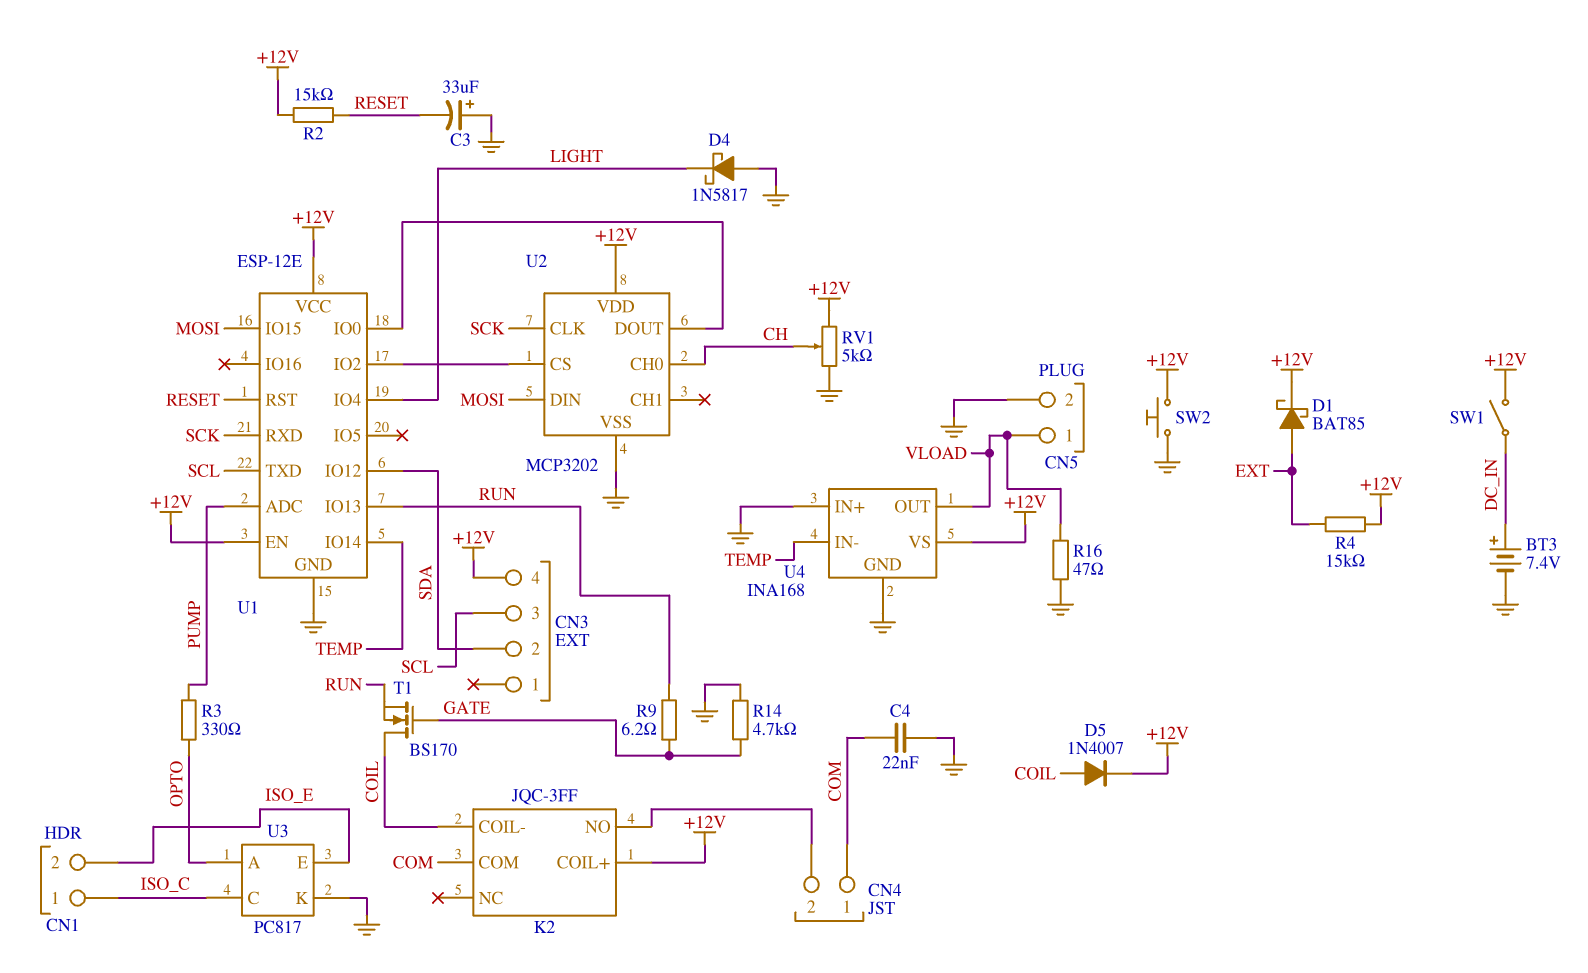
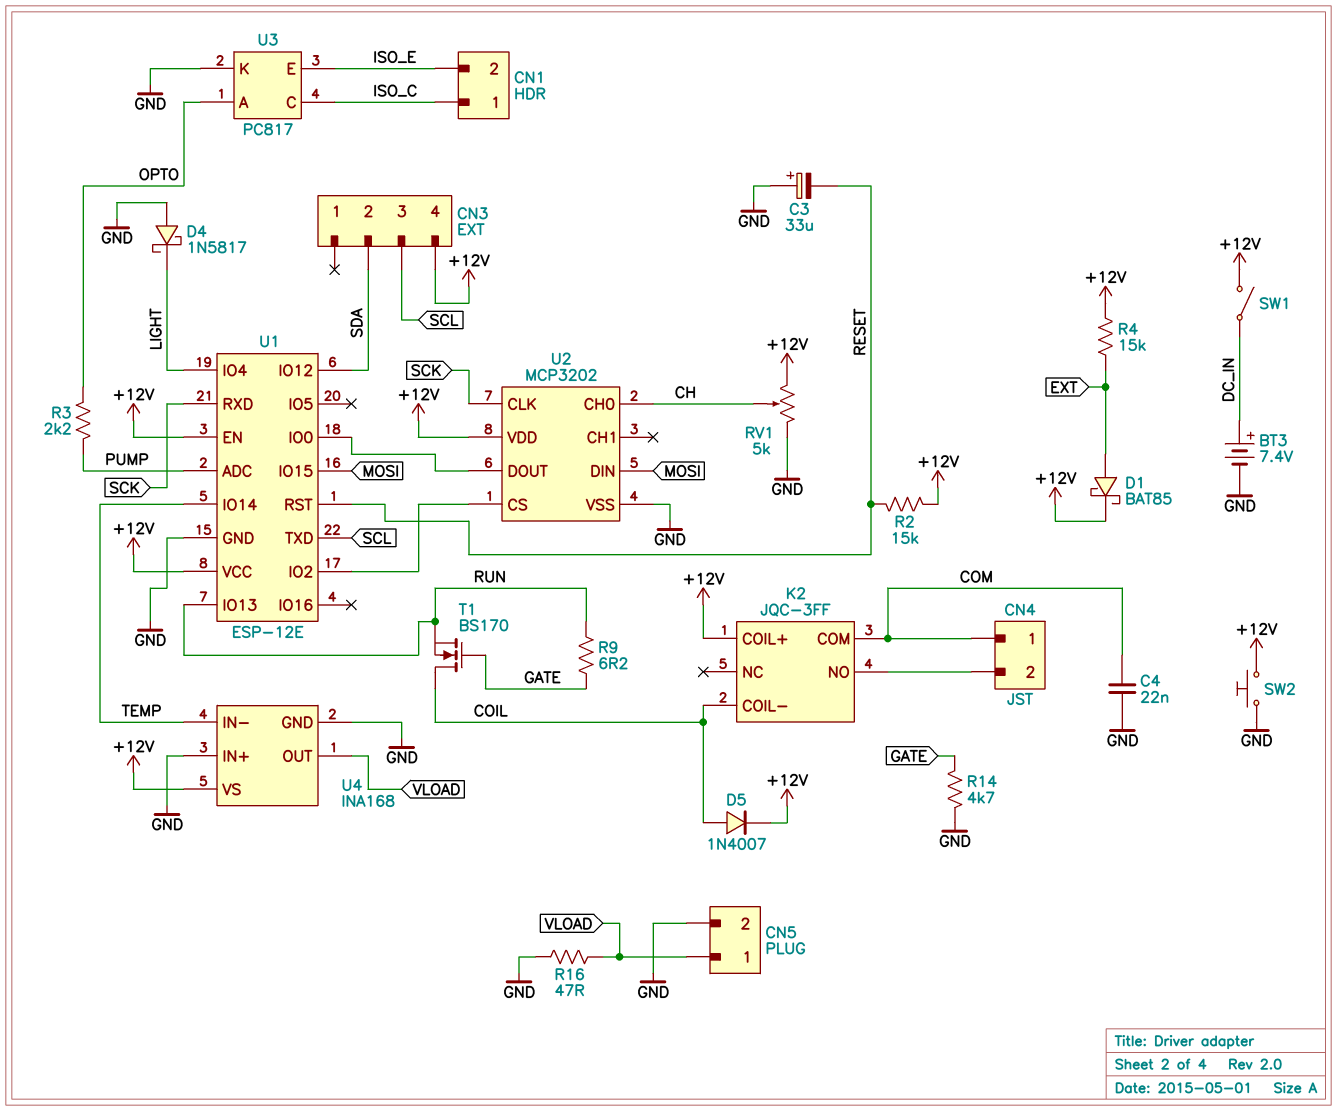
R3: 330 (OPTO, PUMP) -> 2.2k (OPTO, PUMP)

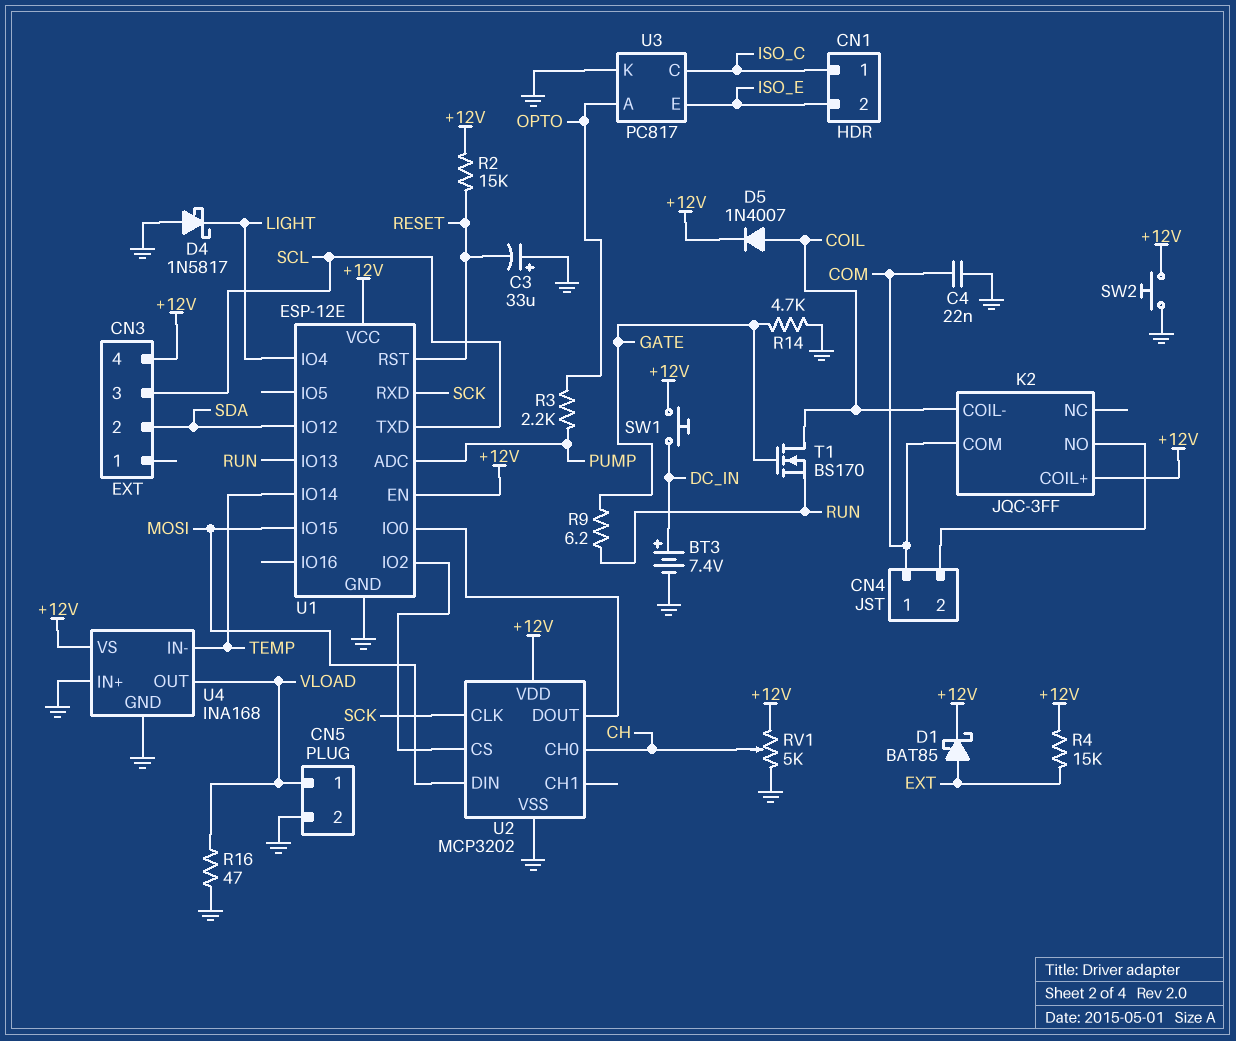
SW1: switch (+12V, DC_IN) -> button (+12V, DC_IN)

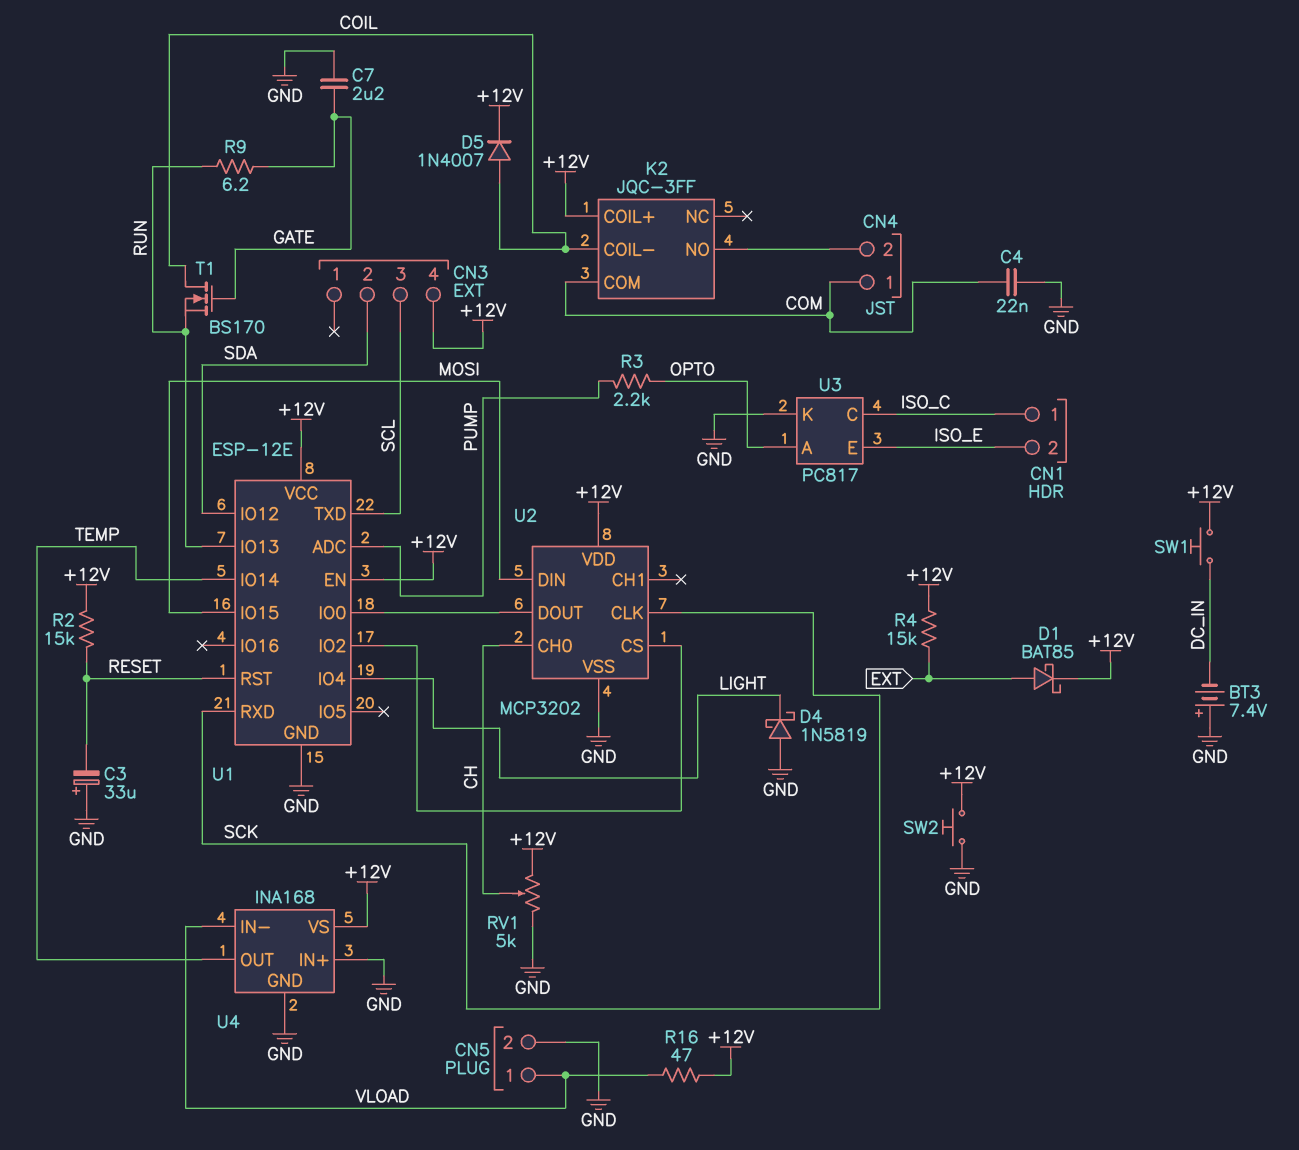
BT3: 7.4V (plus DC_IN, minus GND) -> 7.4V (plus GND, minus DC_IN)
C7: none -> 2.2uF (GATE, GND)
D4: schottky 1N5817 (A GND, K LIGHT) -> schottky 1N5819 (A GND, K LIGHT)
R14: 4.7k (GATE, GND) -> none
R16: 47 (GND, VLOAD) -> 47 (+12V, VLOAD)
U4 pin IN-: TEMP -> VLOAD
U4 pin OUT: VLOAD -> TEMP

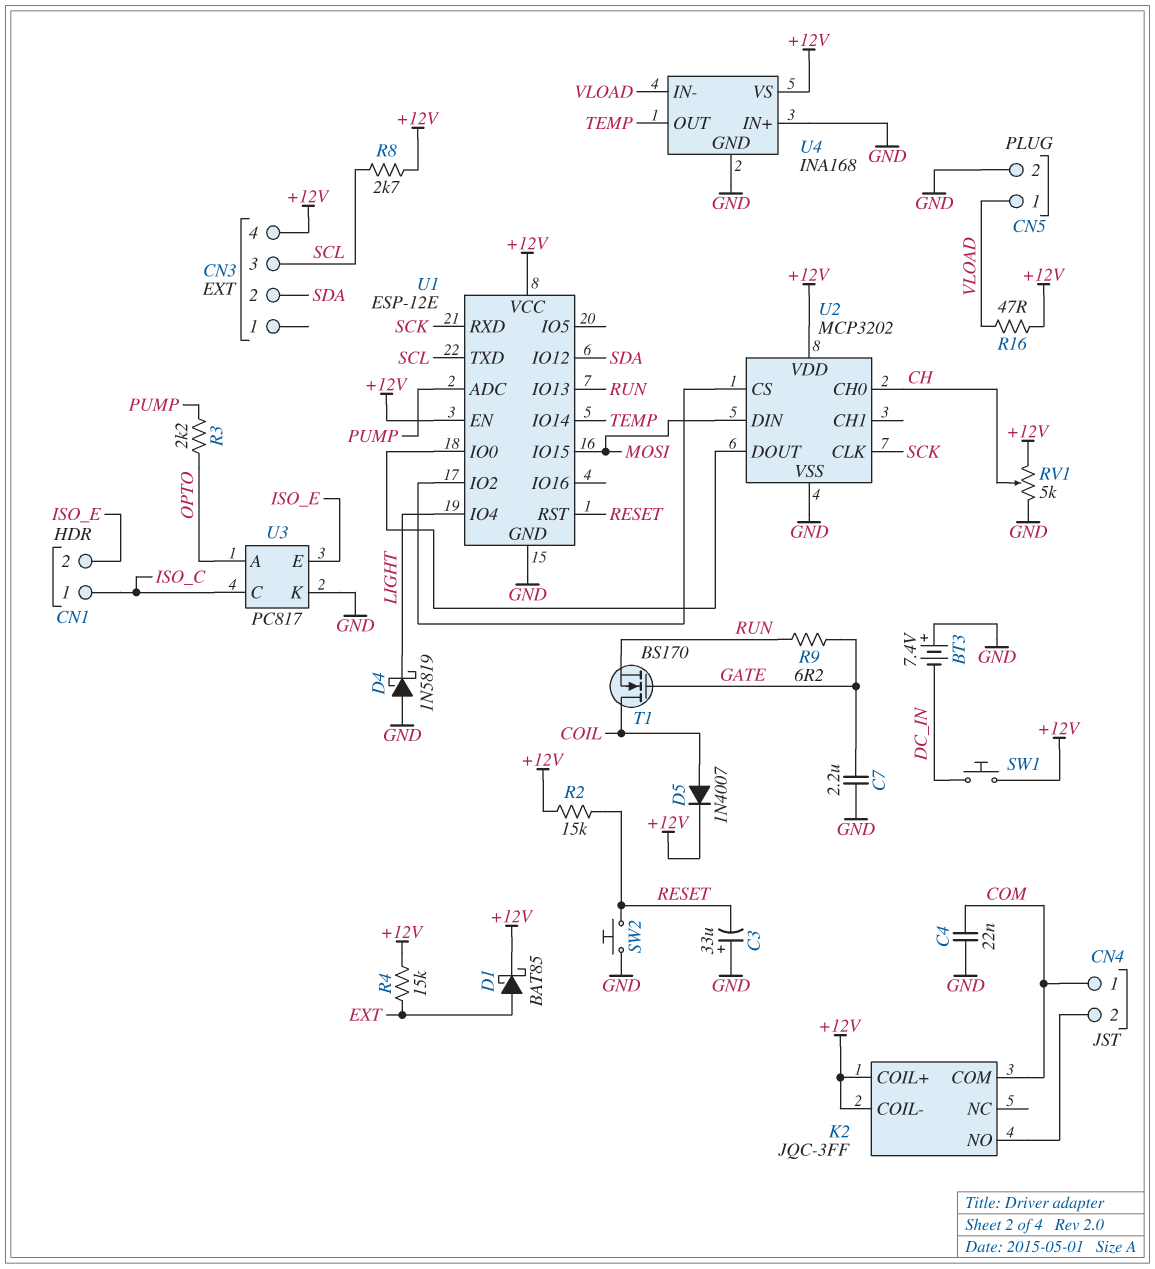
K2 pin COIL-: COIL -> +12V
R8: none -> 2.7k (+12V, SCL)
SW2: button (+12V, GND) -> button (GND, RESET)

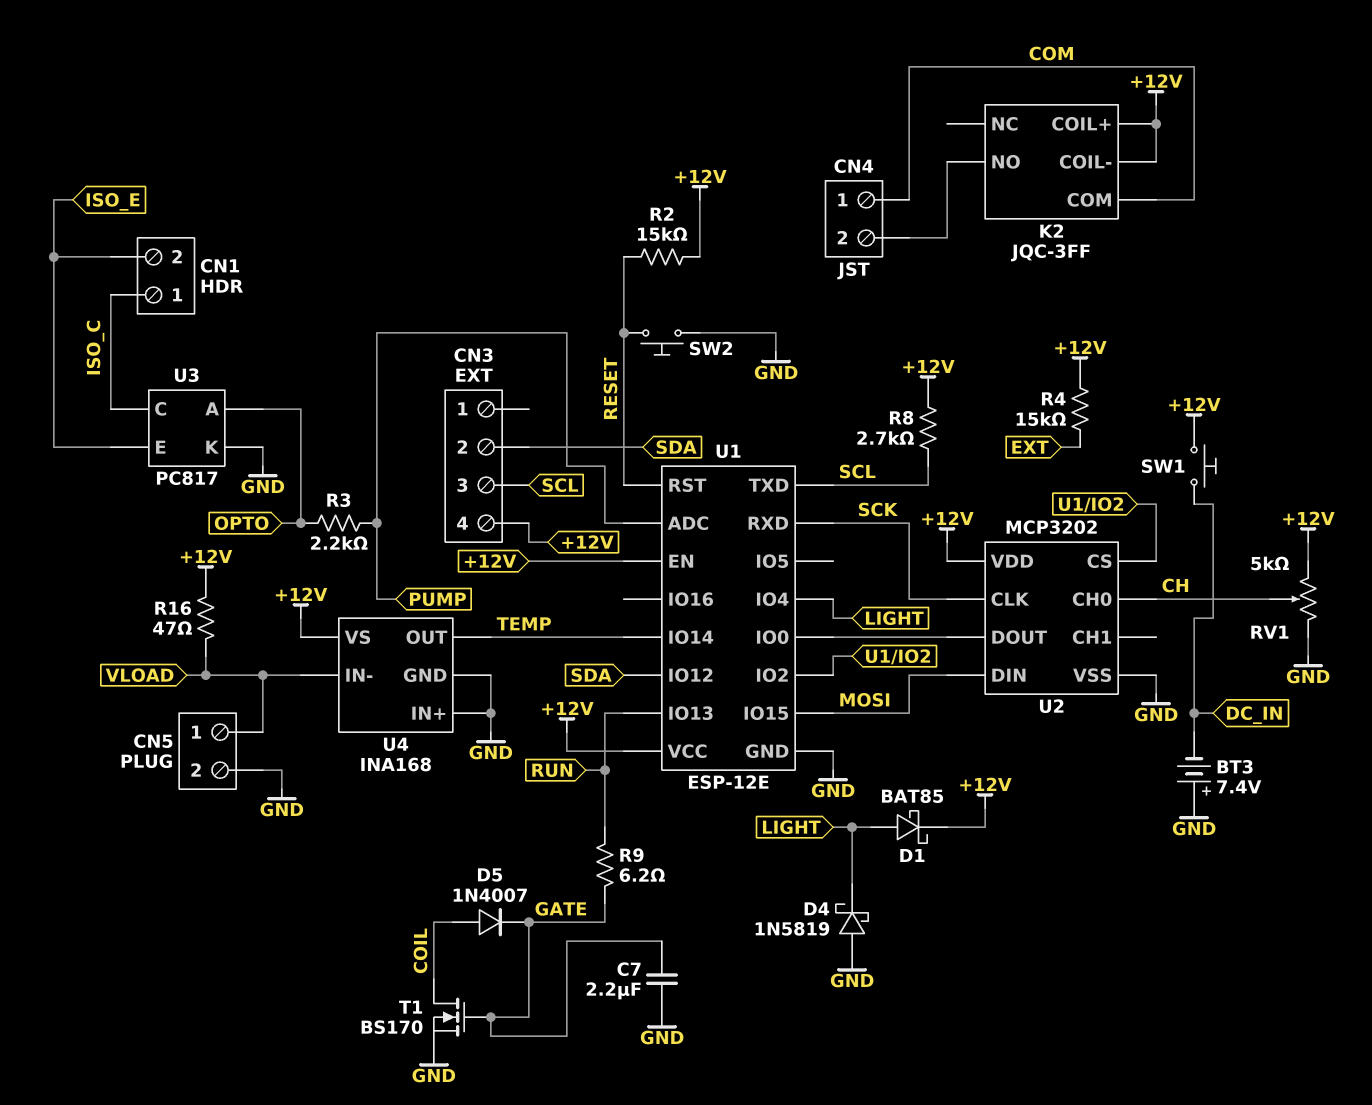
C3: 33uF (plus GND, minus RESET) -> none
C4: 22nF (COM, GND) -> none
D1: schottky BAT85 (A EXT, K +12V) -> schottky BAT85 (A LIGHT, K +12V)
D5: diode 1N4007 (A COIL, K +12V) -> diode 1N4007 (A COIL, K GATE)
T1: NMOS BS170 (G GATE, D COIL, S RUN) -> NMOS BS170 (G GATE, D COIL, S GND)

